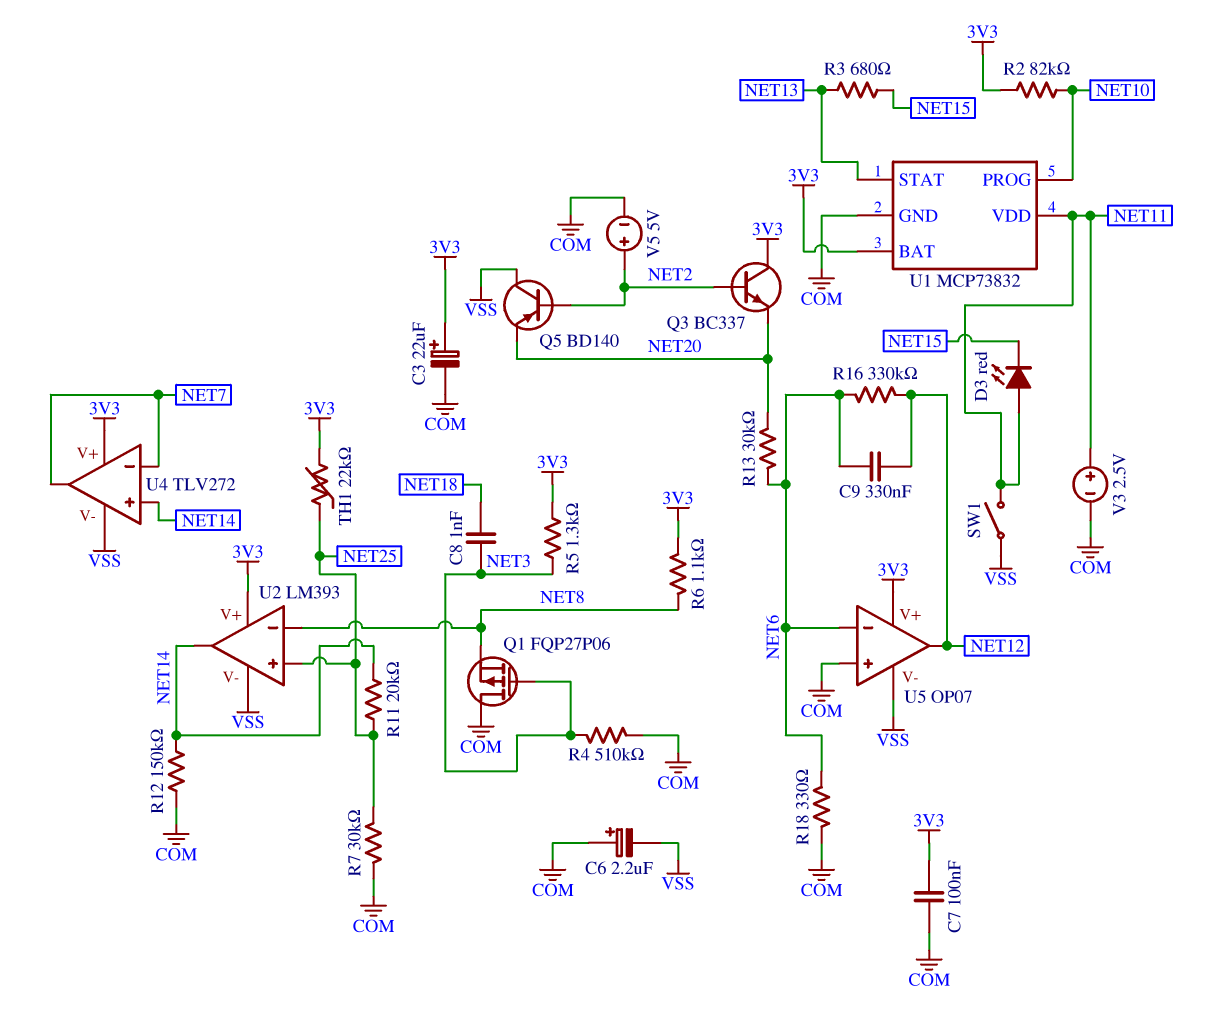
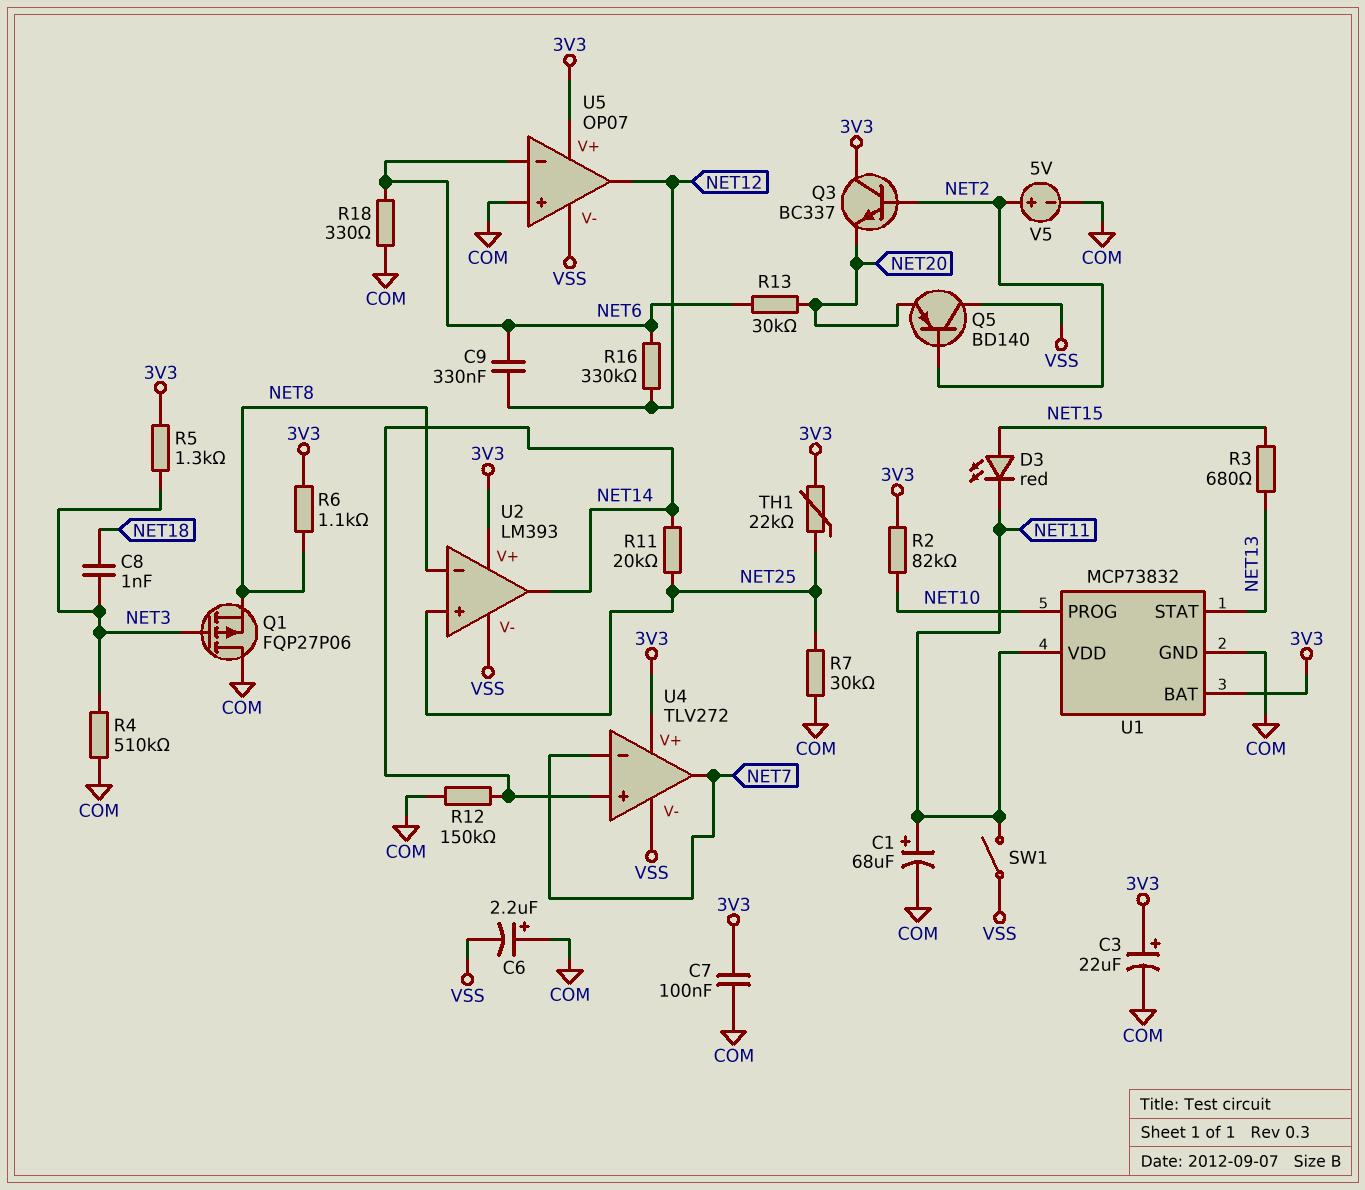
C1: none -> 68uF (plus NET11, minus COM)
D3: LED red (A NET11, K NET15) -> LED red (A NET15, K NET11)
V3: 2.5V (plus NET11, minus COM) -> none

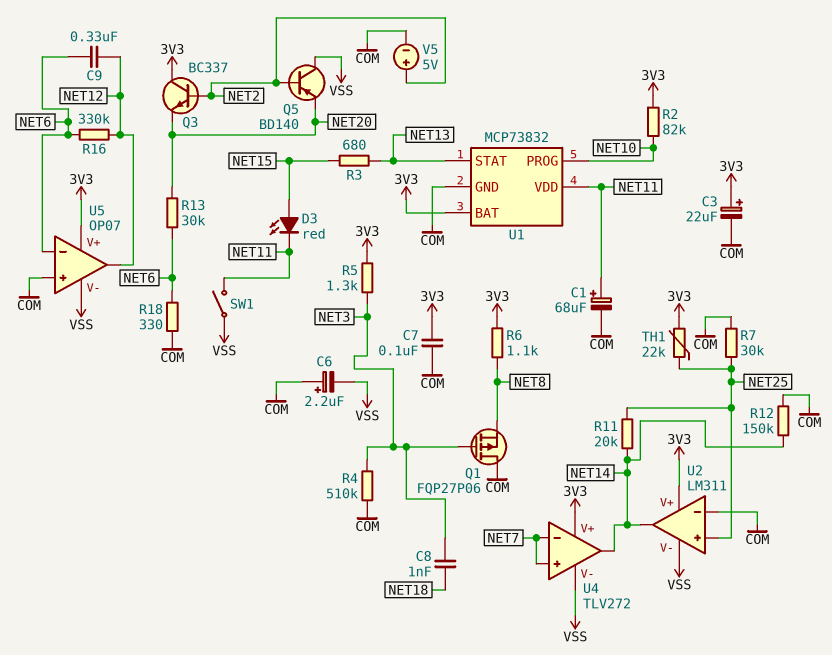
U2: LM393 -> LM311
U2 pin in-: NET8 -> COM
U4 pin in+: NET14 -> NET7
U4 pin out: NET7 -> NET14

